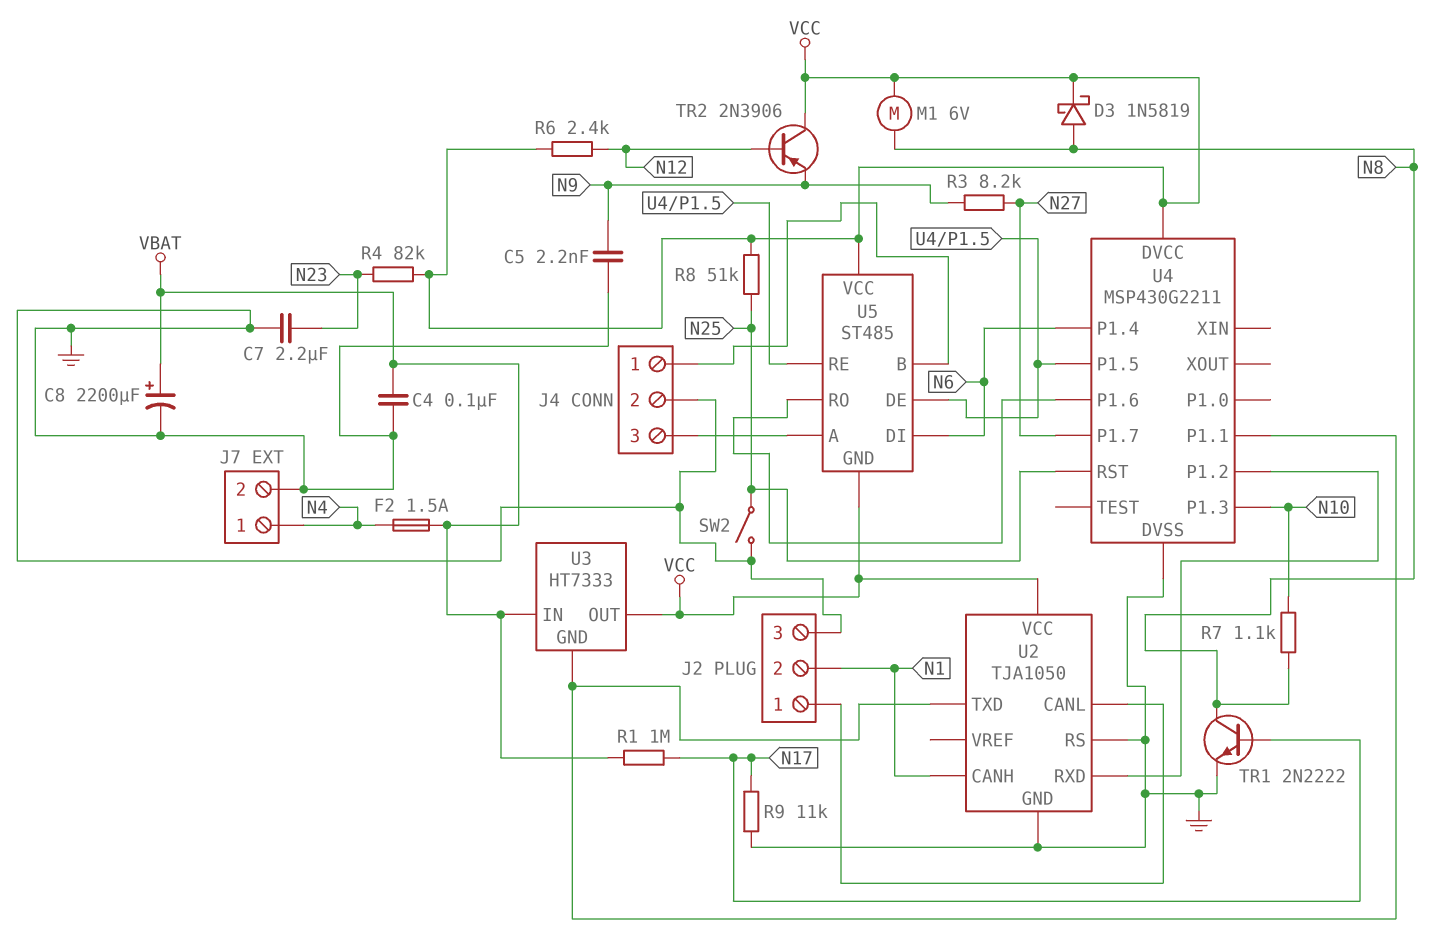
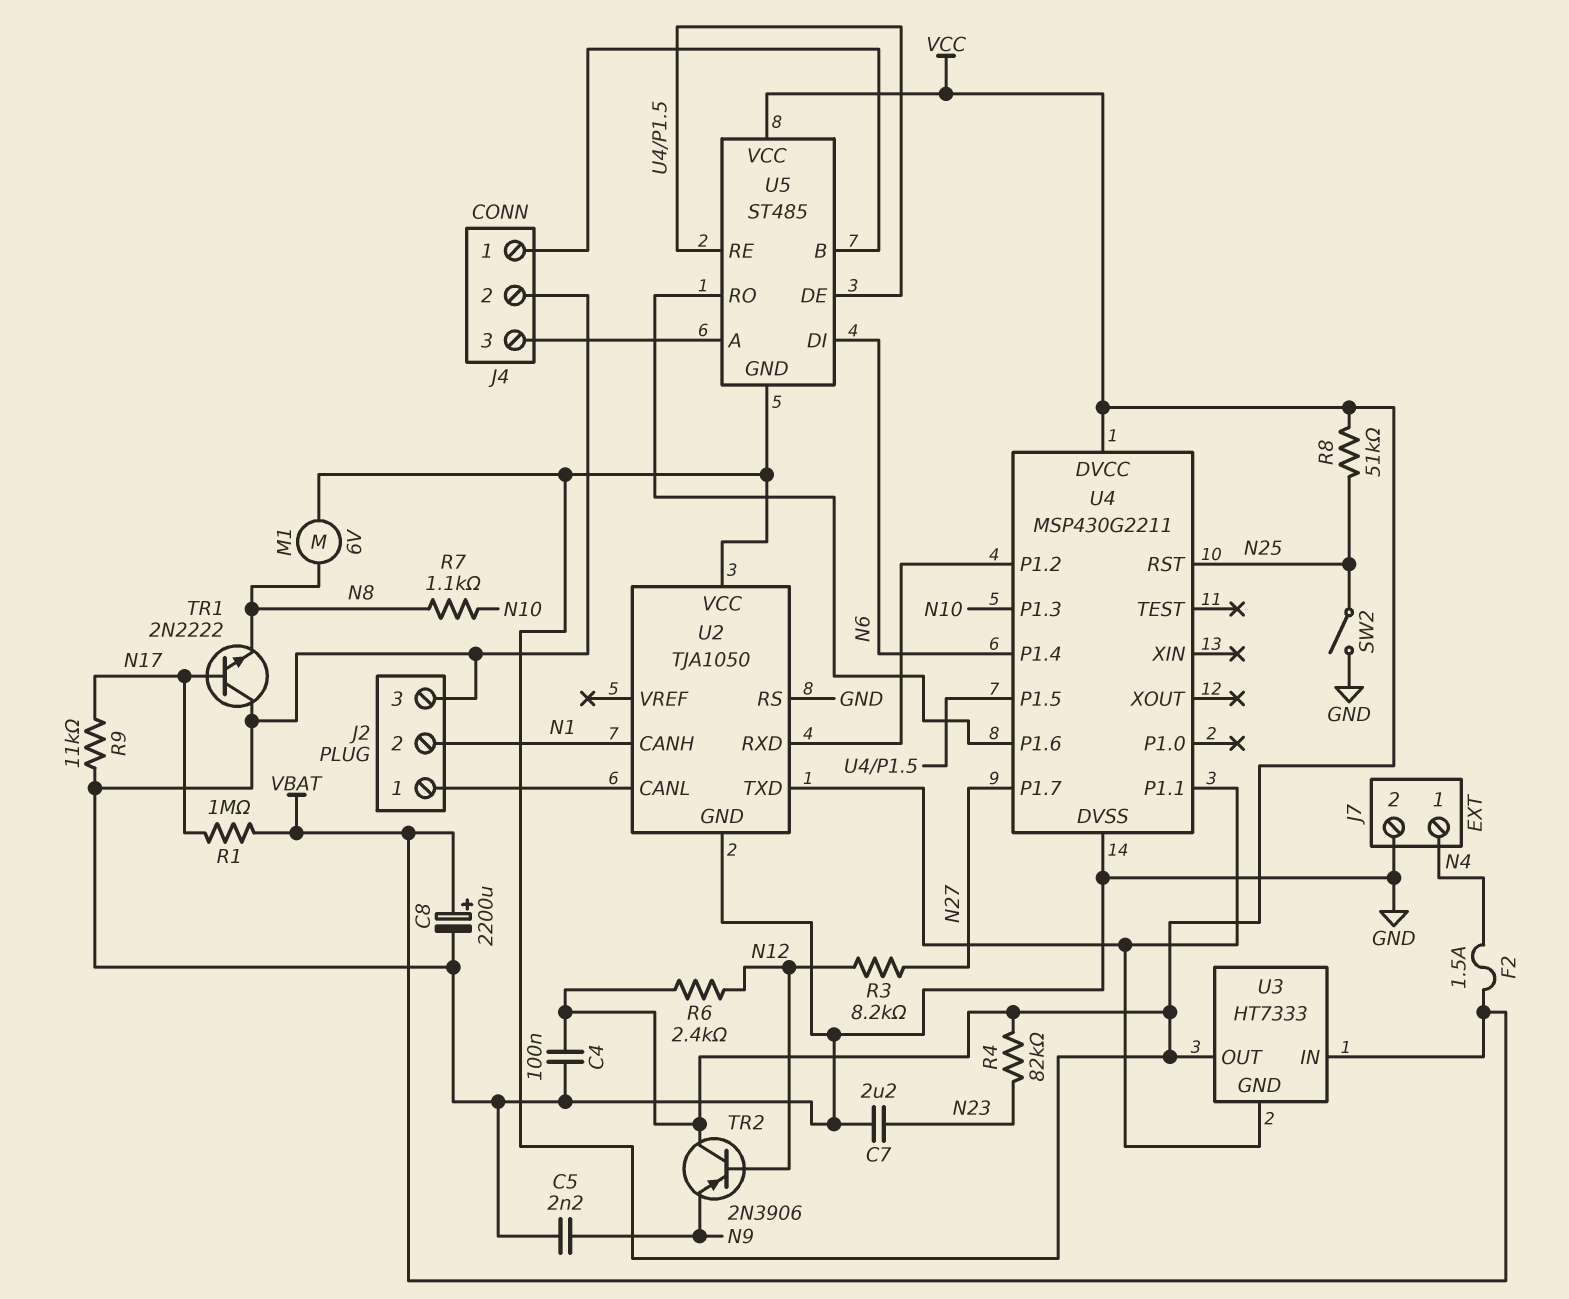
C4: 100nF (GND, VBAT) -> 100nF (GND, VCC)
D3: schottky 1N5819 (A N8, K VCC) -> none
R3: 8.2k (N9, N27) -> 8.2k (N12, N27)
TR1: NPN 2N2222 (B N17, C N8, E GND) -> NPN 2N2222 (B N17, C GND, E N8)

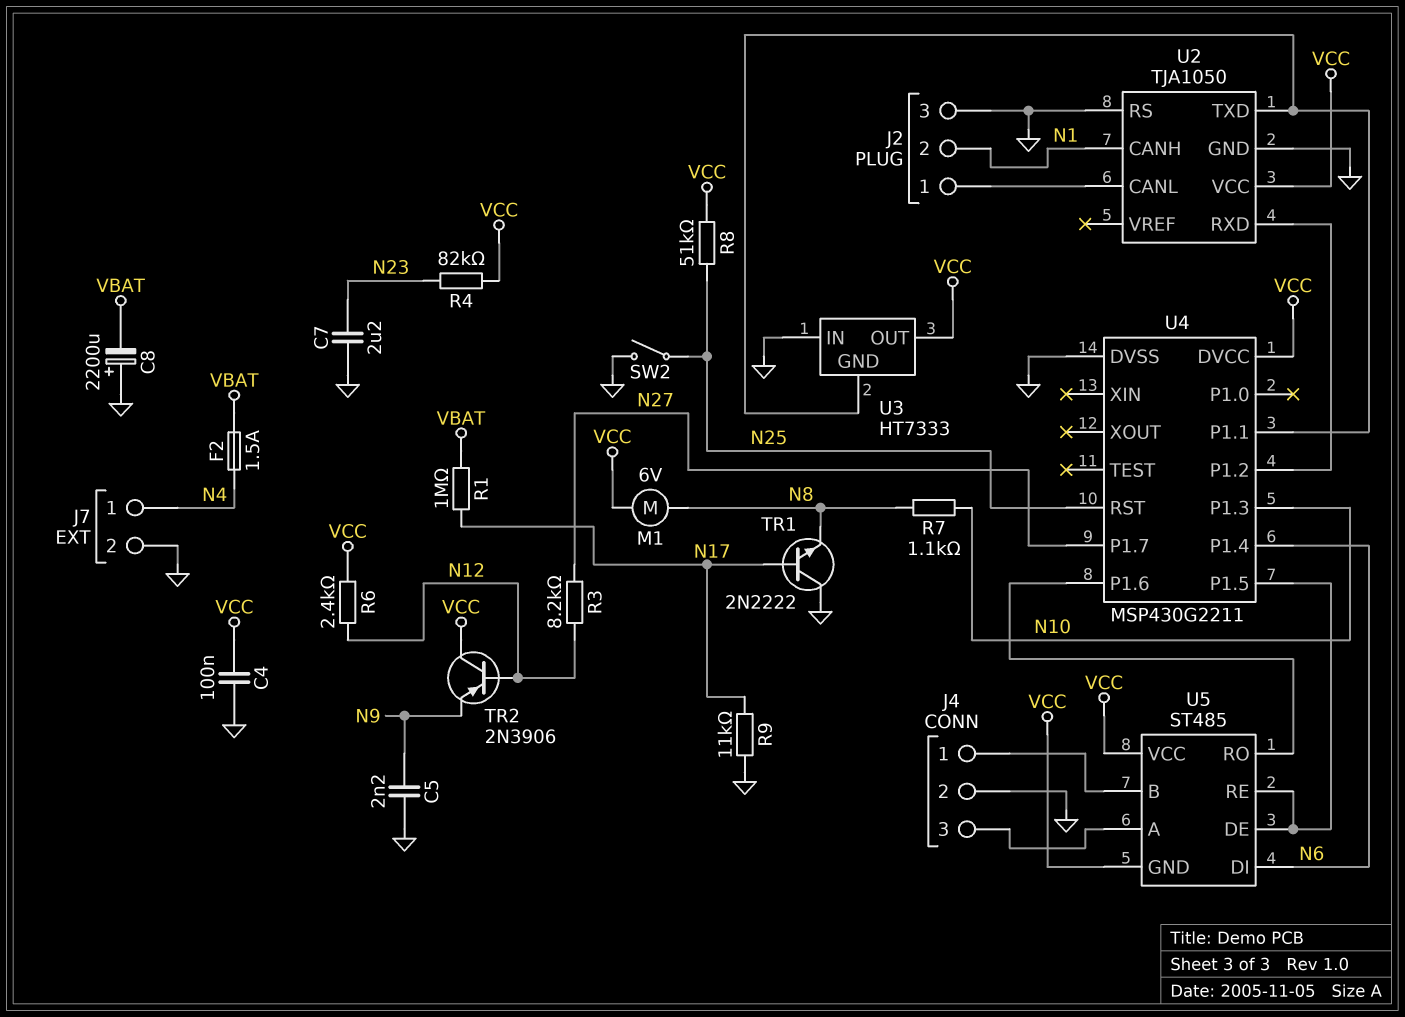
C8: 2200uF (plus VBAT, minus GND) -> 2200uF (plus GND, minus VBAT)
U3 pin IN: VBAT -> GND

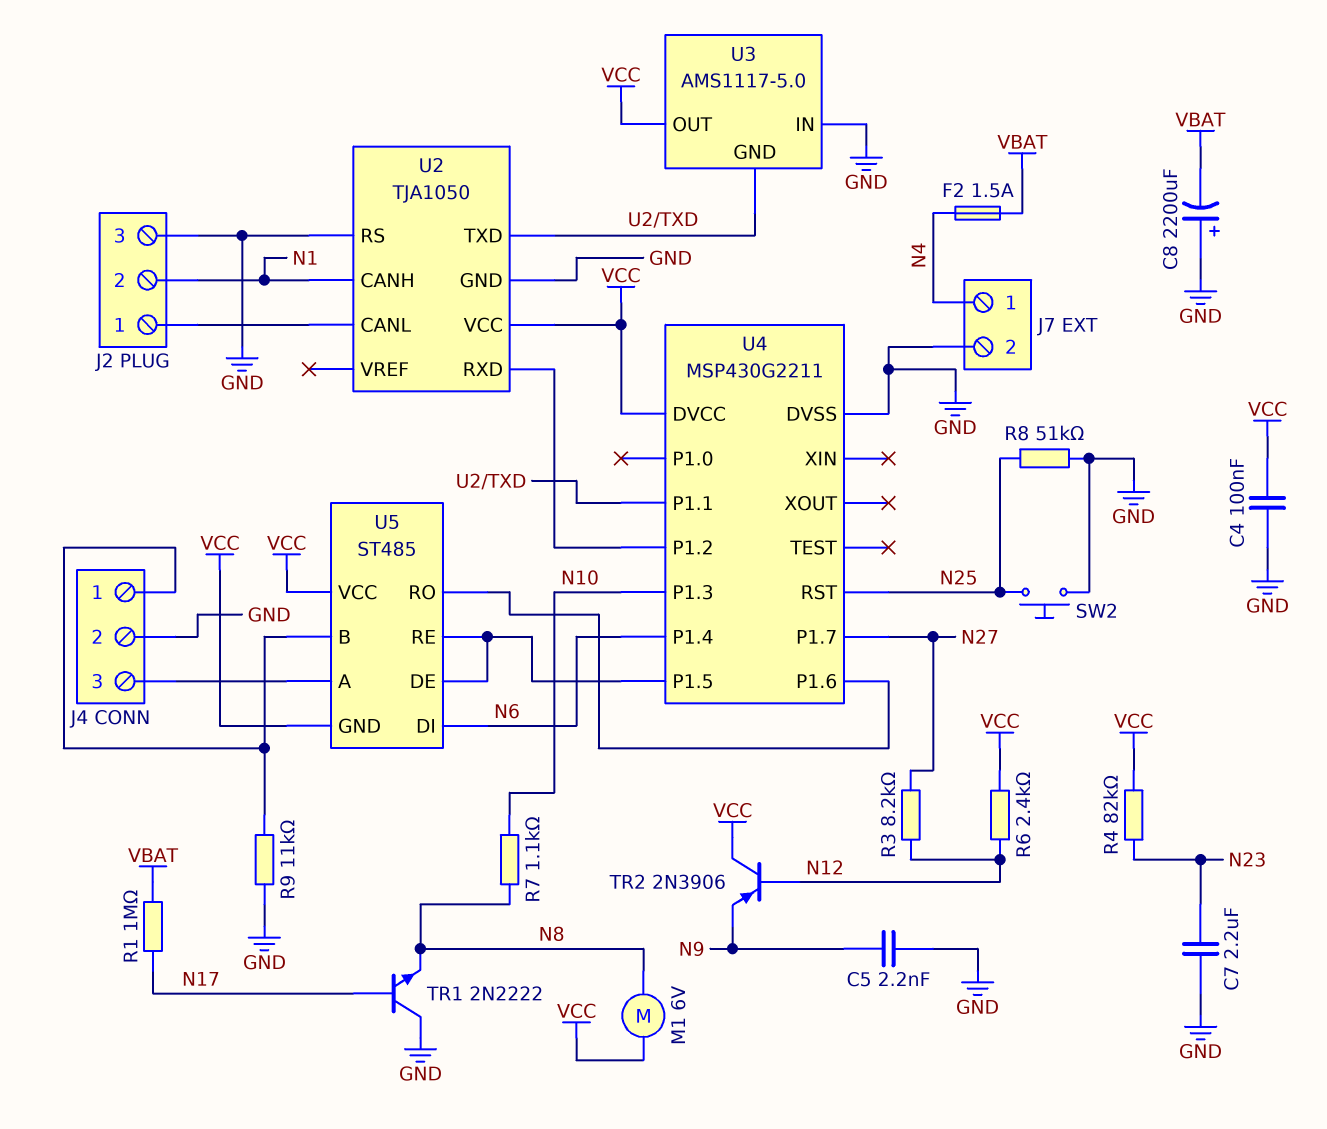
R8: 51k (N25, VCC) -> 51k (GND, N25)
R9: 11k (GND, N17) -> 11k (GND, J4/1)
SW2: switch (GND, N25) -> button (GND, N25)
U3: HT7333 -> AMS1117-5.0

